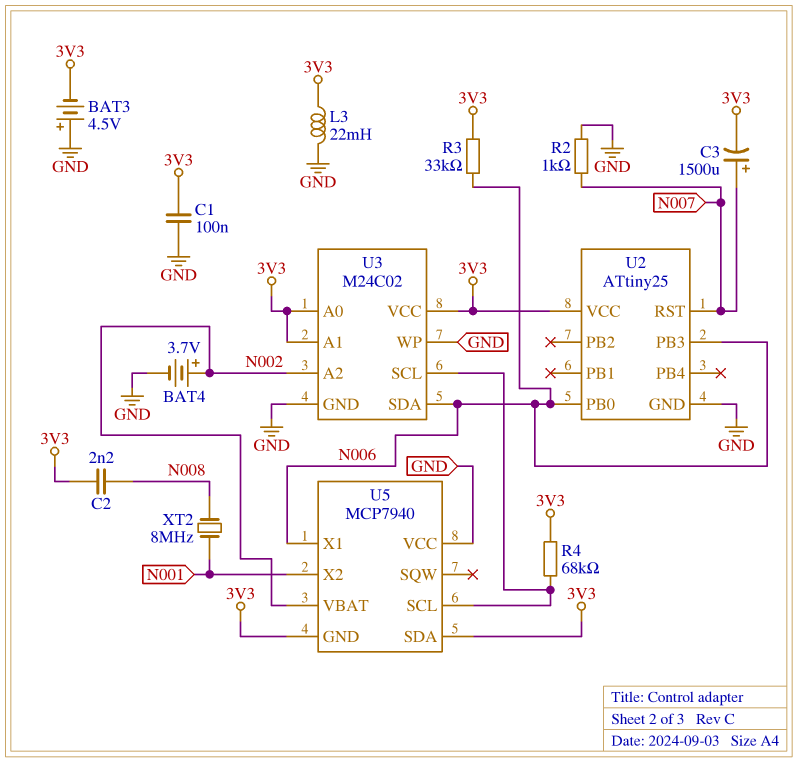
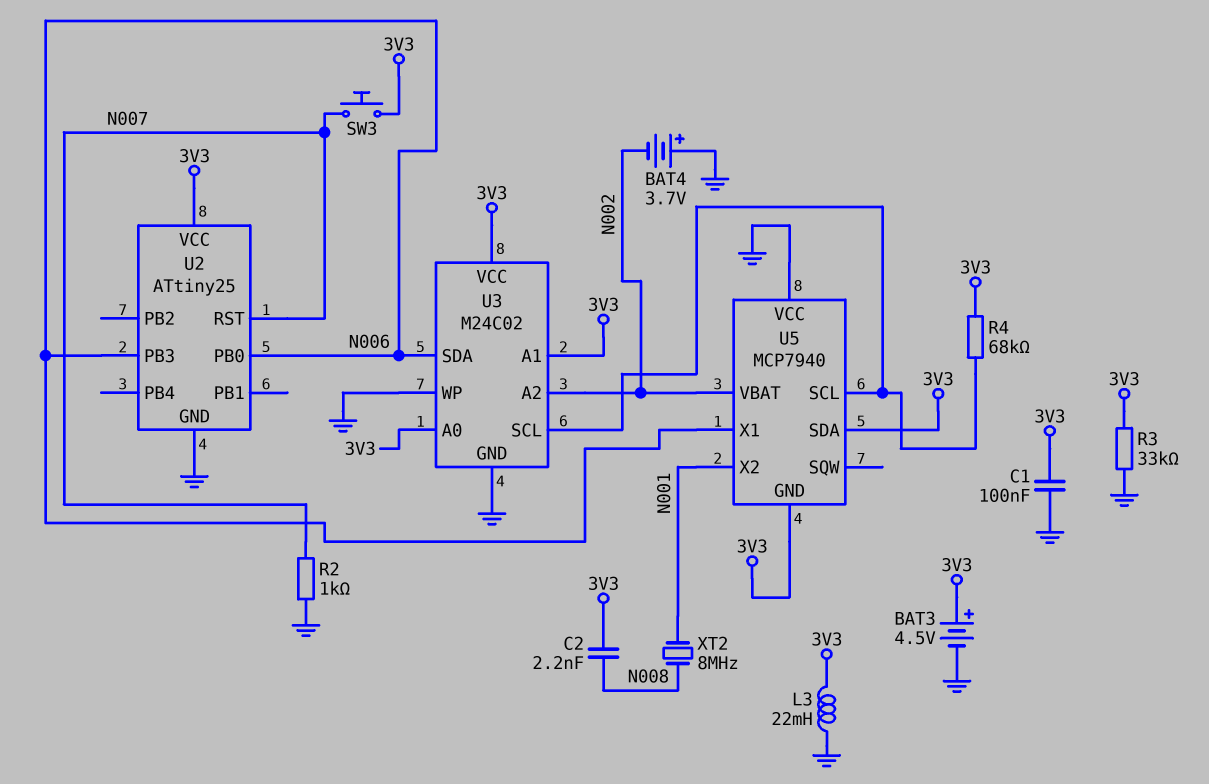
BAT3: 4.5V (plus GND, minus 3V3) -> 4.5V (plus 3V3, minus GND)
BAT4: 3.7V (plus N002, minus GND) -> 3.7V (plus GND, minus N002)
C3: 1500uF (plus N007, minus 3V3) -> none
R3: 33k (3V3, N006) -> 33k (3V3, GND)
SW3: none -> button (3V3, N007)

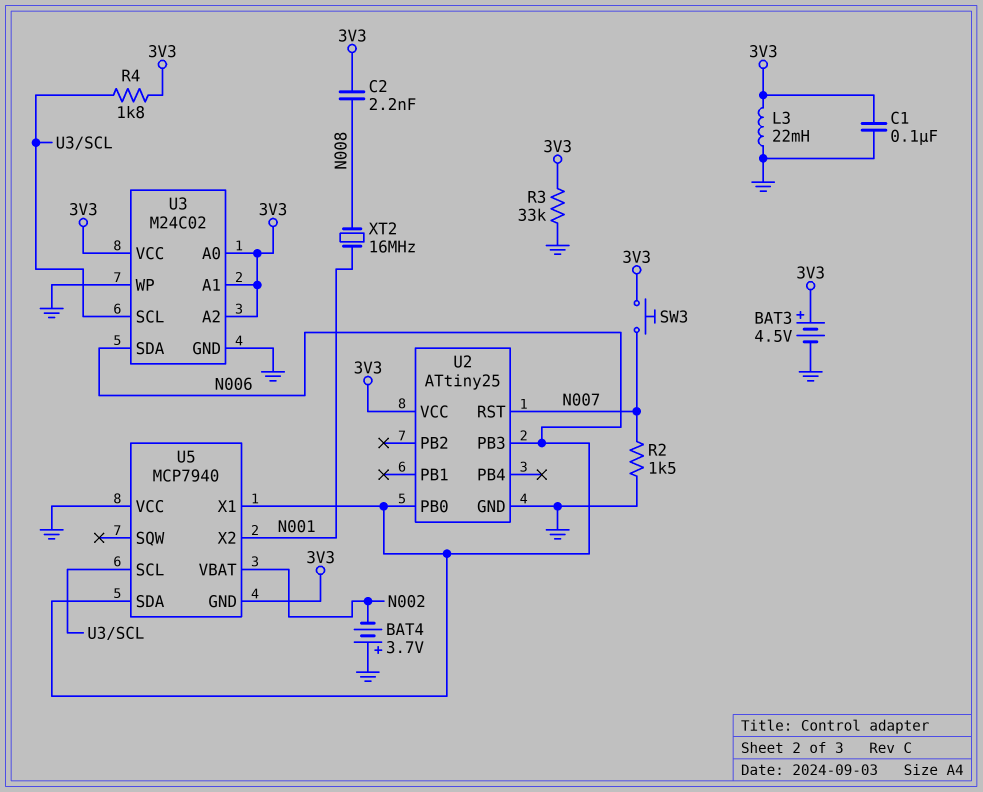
R2: 1k (GND, N007) -> 1.5k (GND, N007)
R4: 68k (3V3, U3/SCL) -> 1.8k (3V3, U3/SCL)
U3 pin A2: N002 -> 3V3
U5 pin SDA: 3V3 -> N006
XT2: 8MHz (N001, N008) -> 16MHz (N001, N008)

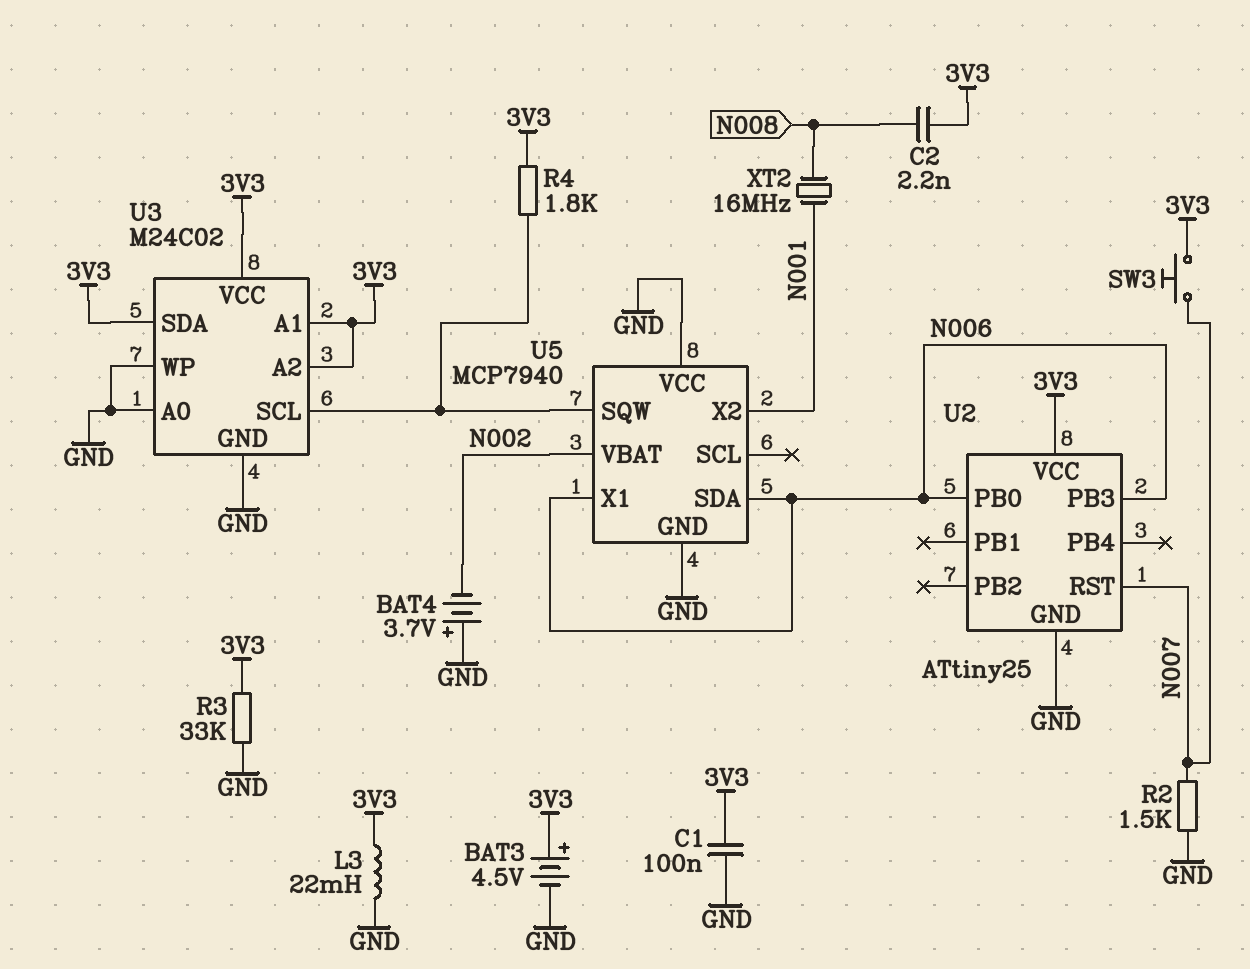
U3 pin A0: 3V3 -> GND
U3 pin SDA: N006 -> 3V3
U5 pin GND: 3V3 -> GND
U5 pin SCL: U3/SCL -> none
U5 pin SQW: none -> U3/SCL

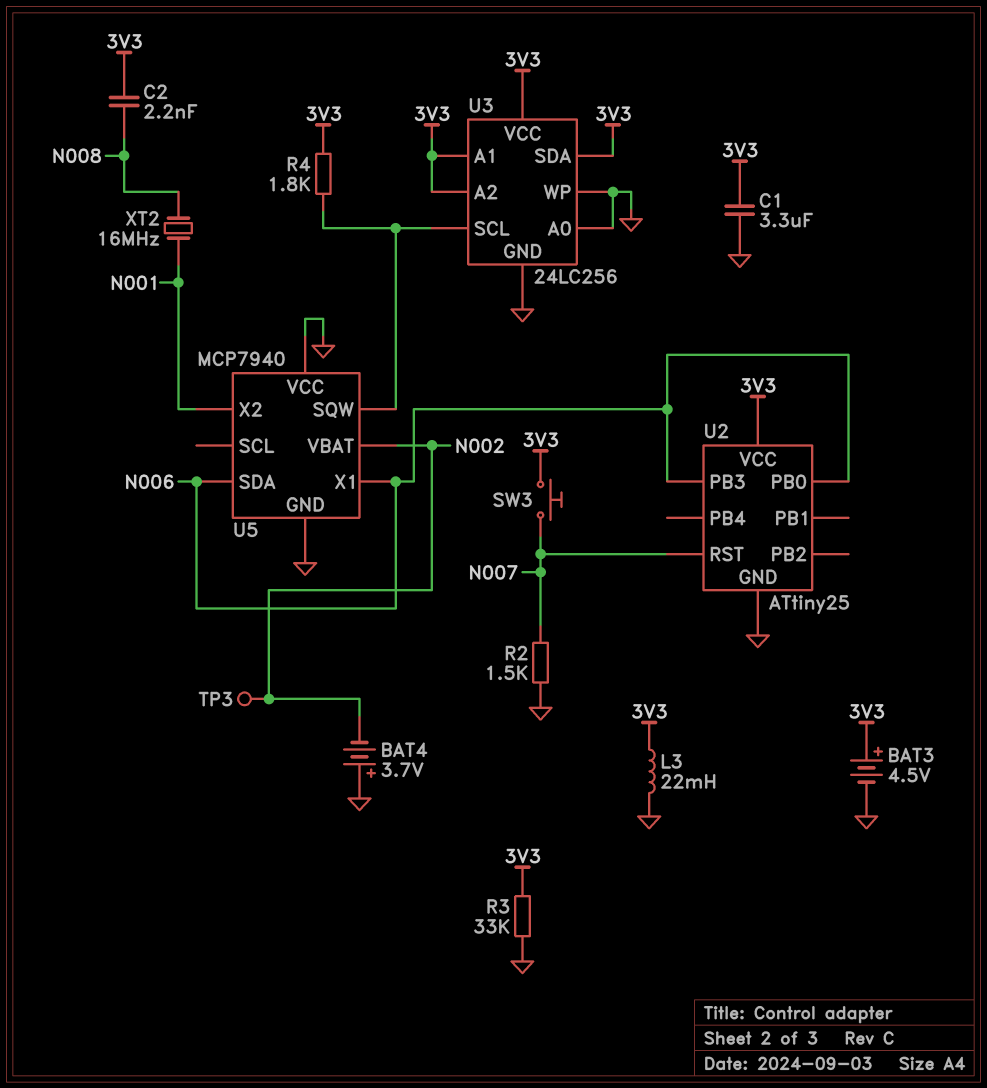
C1: 100nF (3V3, GND) -> 3.3uF (3V3, GND)
TP3: none -> test point (N002)
U3: M24C02 -> 24LC256

